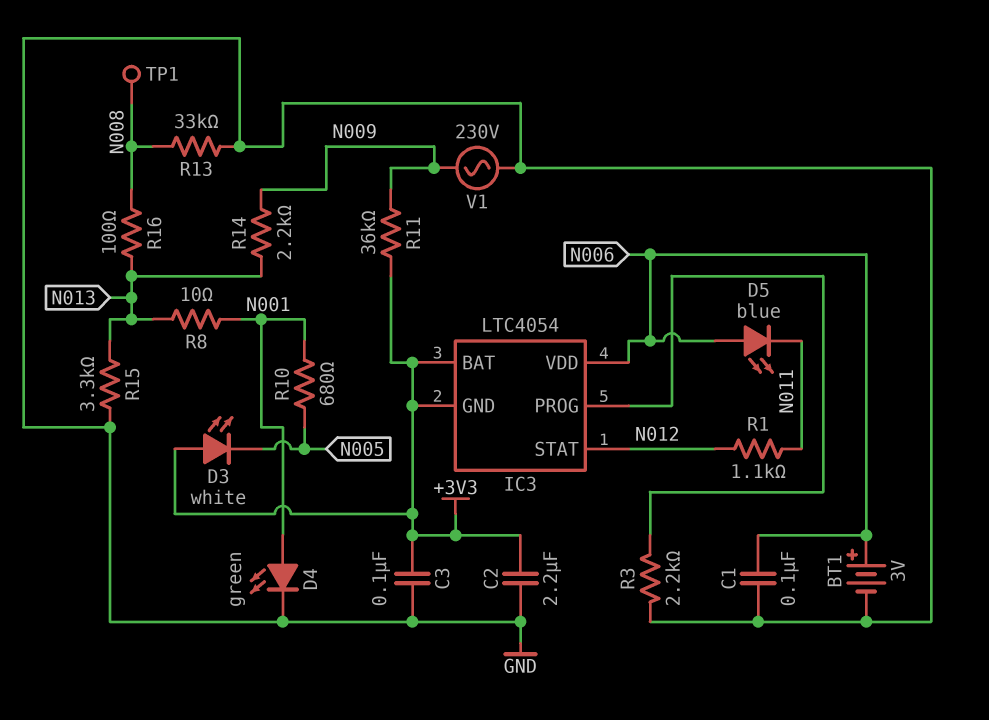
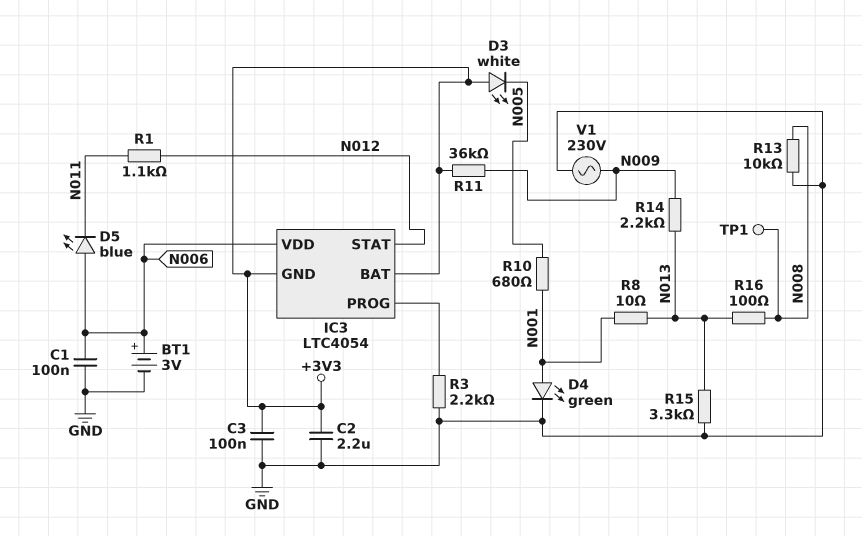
R13: 33k (GND, N008) -> 10k (GND, N008)

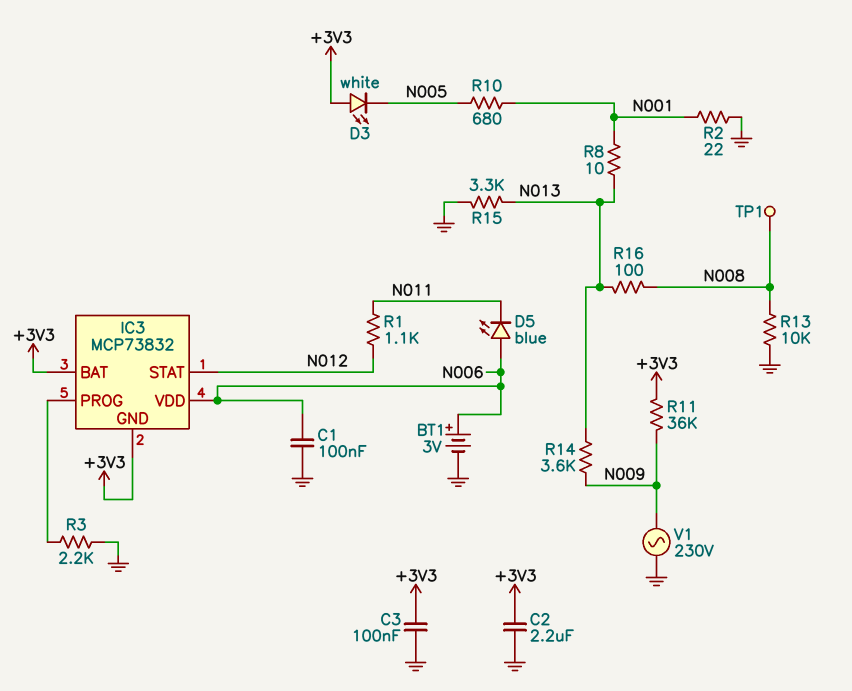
D4: LED green (A N001, K GND) -> none
IC3: LTC4054 -> MCP73832
R2: none -> 22 (GND, N001)
R14: 2.2k (N009, N013) -> 3.6k (N009, N013)

